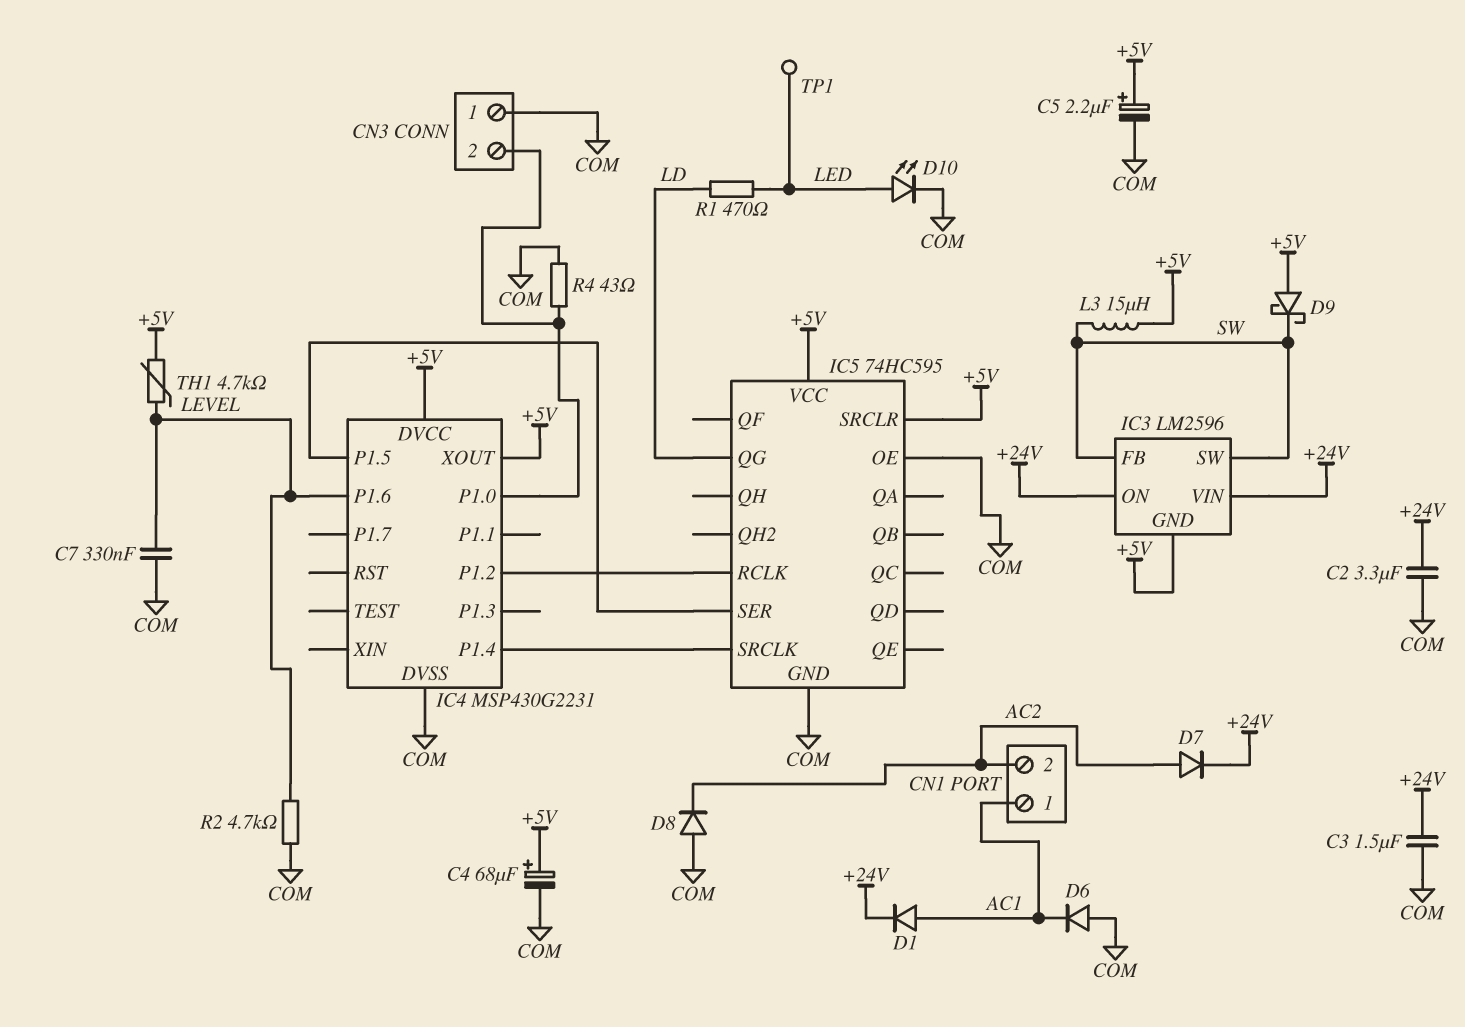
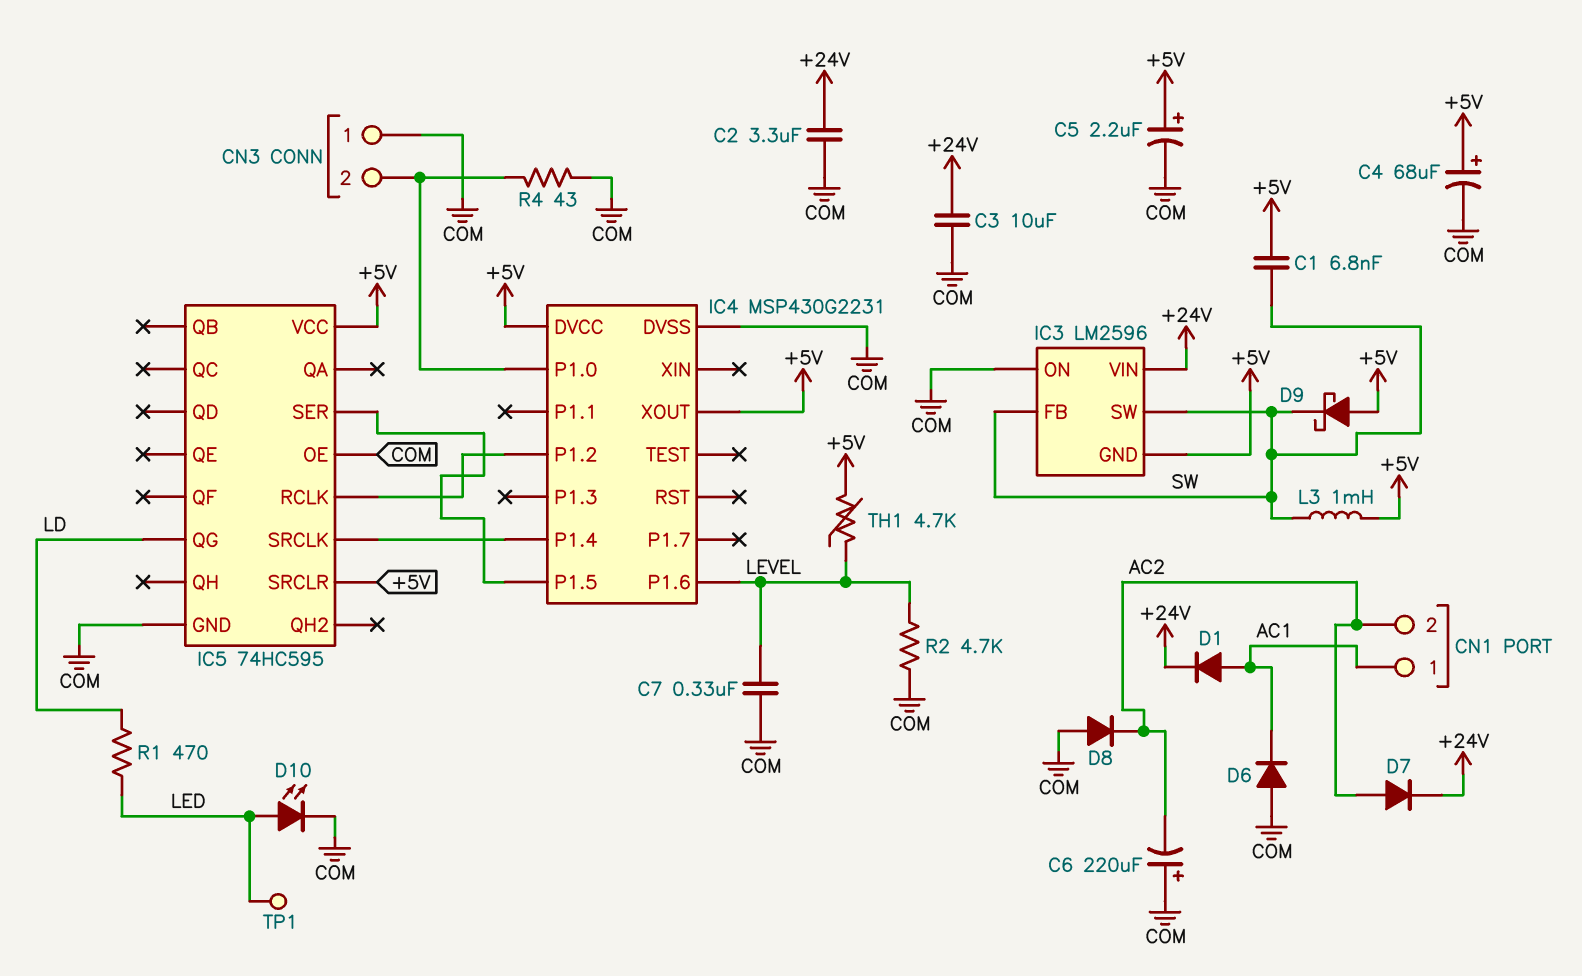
C1: none -> 6.8nF (+5V, SW)
C3: 1.5uF (+24V, COM) -> 10uF (+24V, COM)
C6: none -> 220uF (plus COM, minus AC2)
IC3 pin ON: +24V -> COM
L3: 15uH (+5V, SW) -> 1mH (+5V, SW)

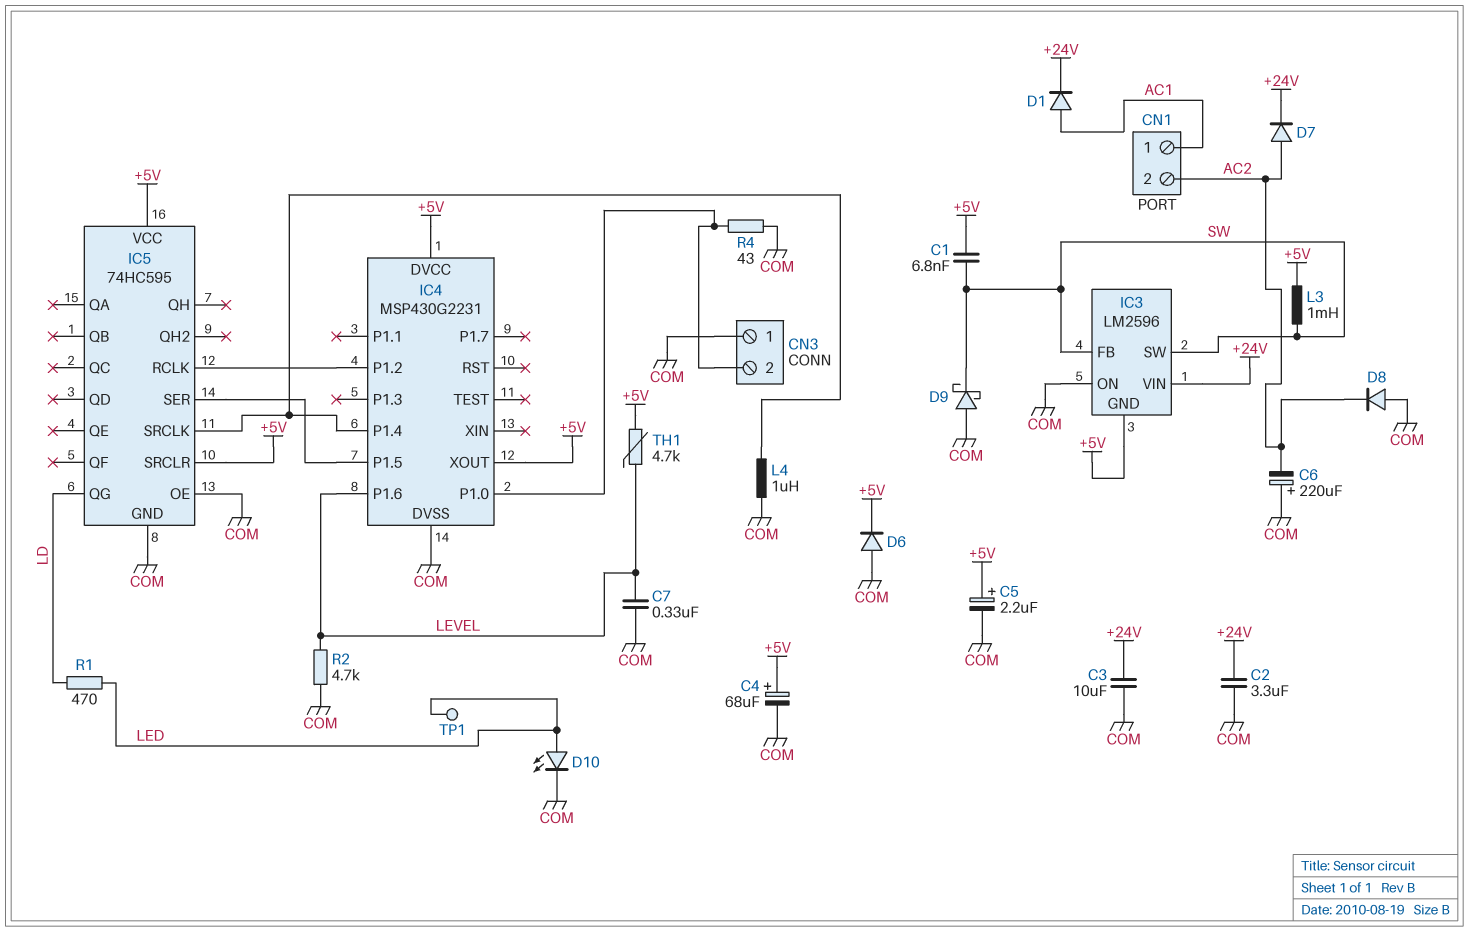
D6: diode (A COM, K AC1) -> diode (A COM, K +5V)
D9: schottky (A +5V, K SW) -> schottky (A COM, K SW)
L4: none -> 1uH (COM, IC4/P1.4)

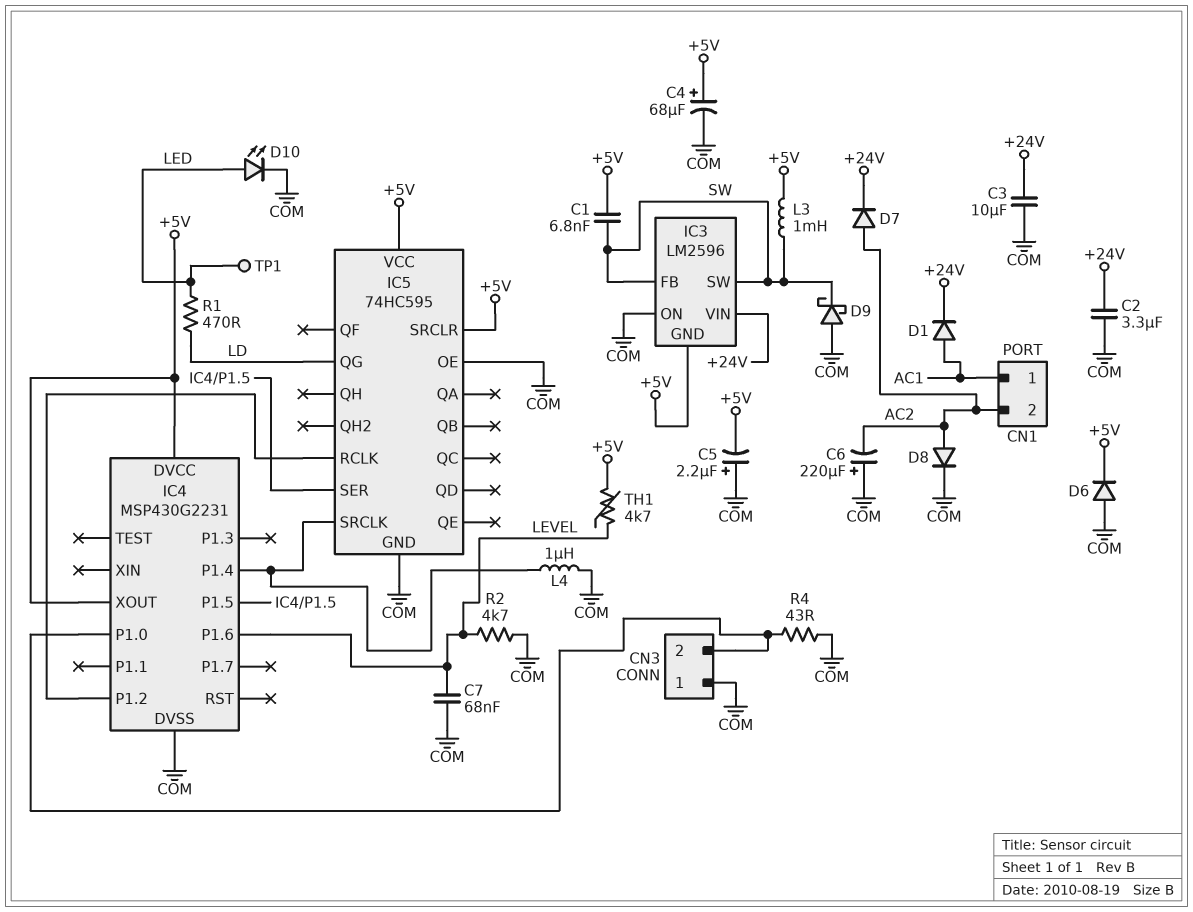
C5: 2.2uF (plus +5V, minus COM) -> 2.2uF (plus COM, minus +5V)
C7: 330nF (COM, LEVEL) -> 68nF (COM, LEVEL)
D8: diode (A COM, K AC2) -> diode (A AC2, K COM)

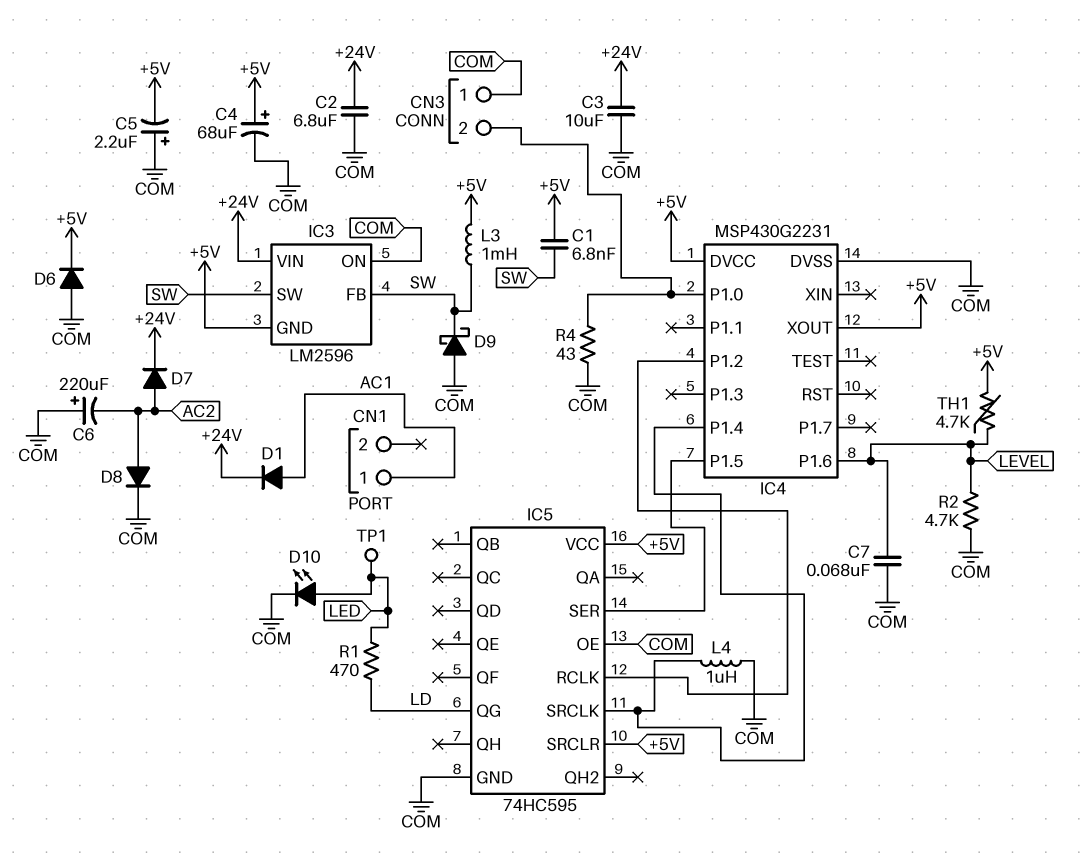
C2: 3.3uF (+24V, COM) -> 6.8uF (+24V, COM)
CN1 pin 2: AC2 -> none

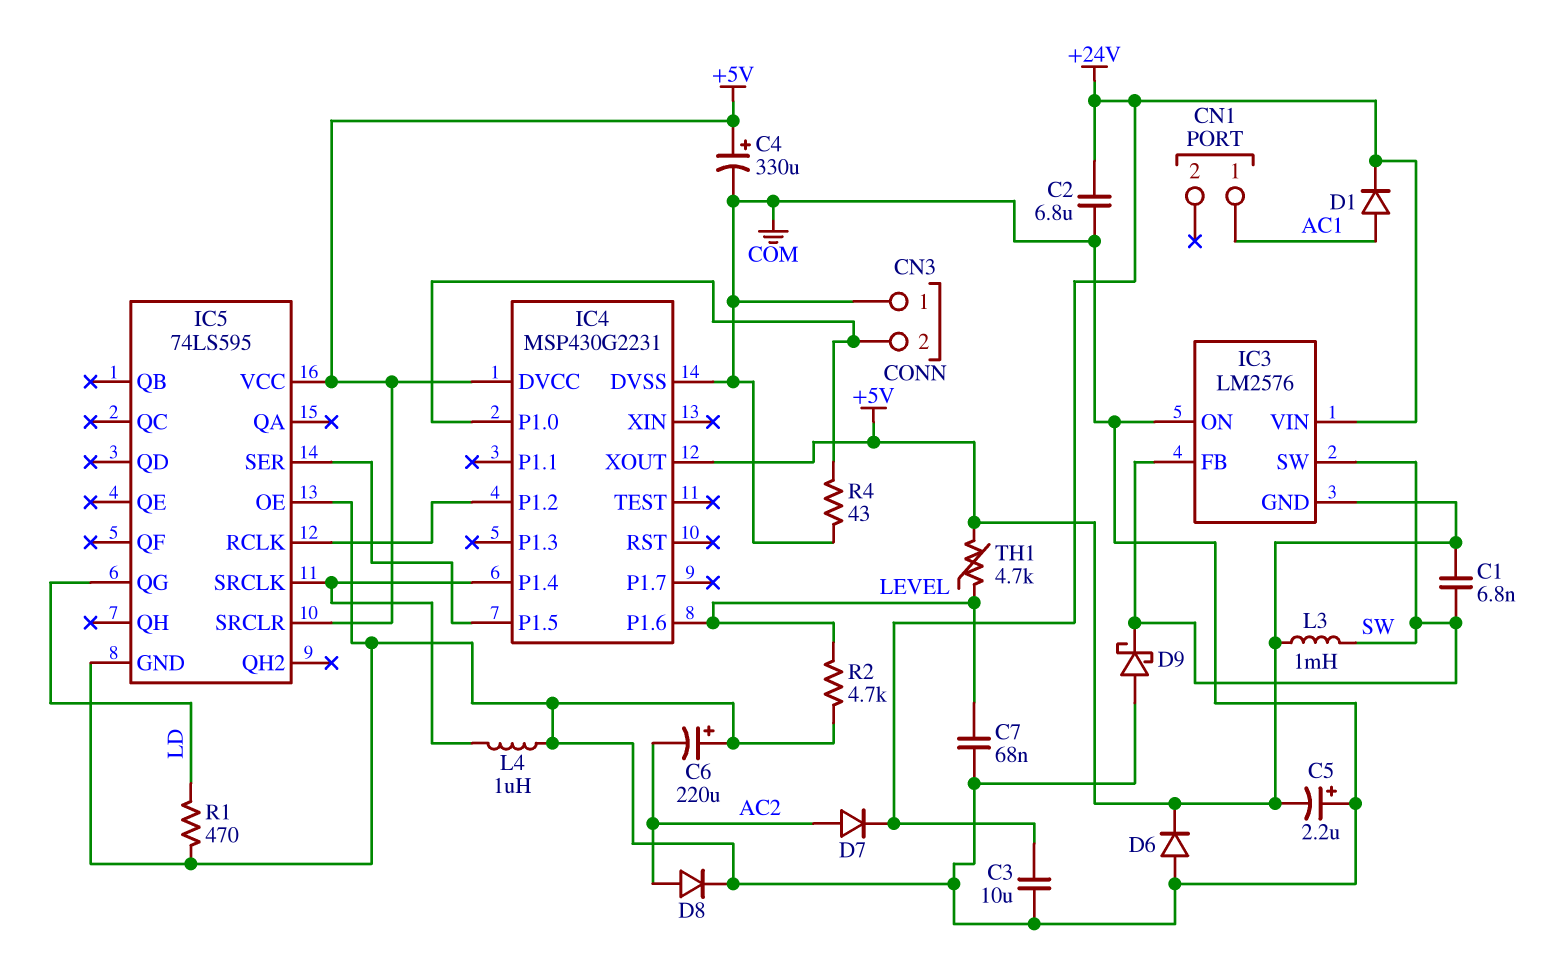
C4: 68uF (plus +5V, minus COM) -> 330uF (plus +5V, minus COM)
D10: LED (A LED, K COM) -> none
IC3: LM2596 -> LM2576
IC5: 74HC595 -> 74LS595
R1: 470 (LD, LED) -> 470 (COM, LD)
TP1: test point (LED) -> none

